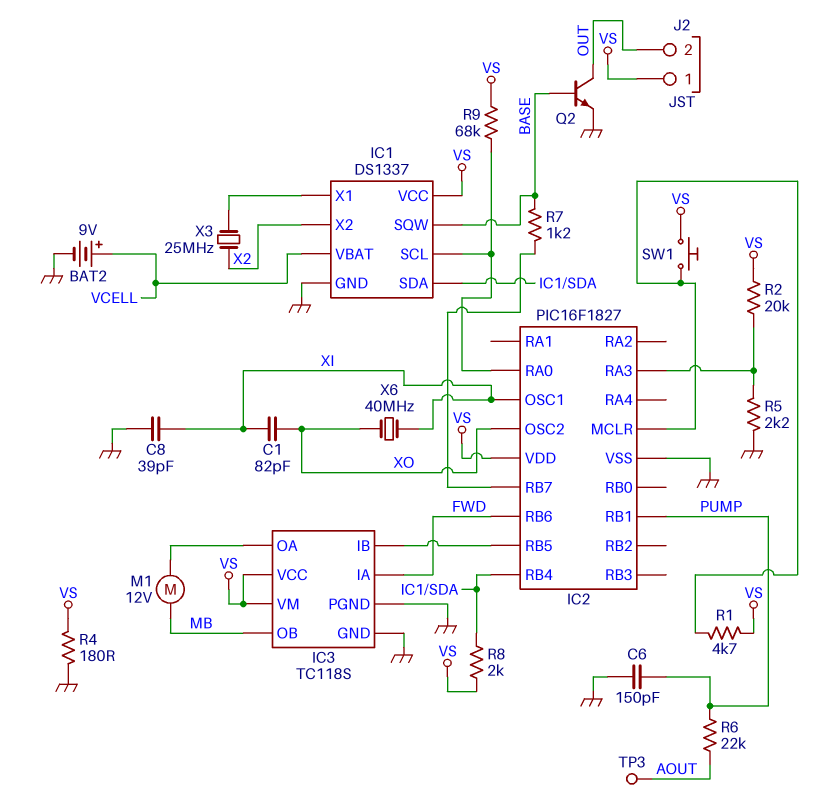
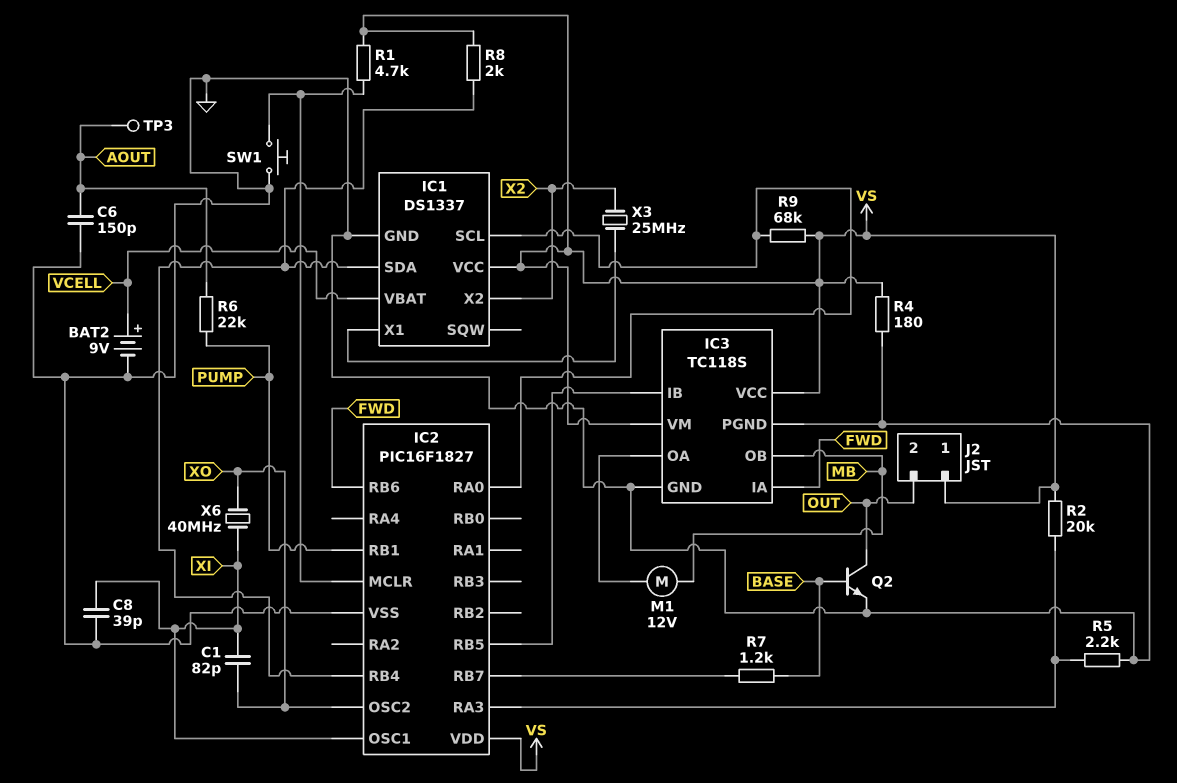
C6: 150pF (GND, PUMP) -> 150pF (AOUT, GND)
IC1 pin SQW: BASE -> none
SW1: button (IC2/MCLR, VS) -> button (GND, IC2/MCLR)

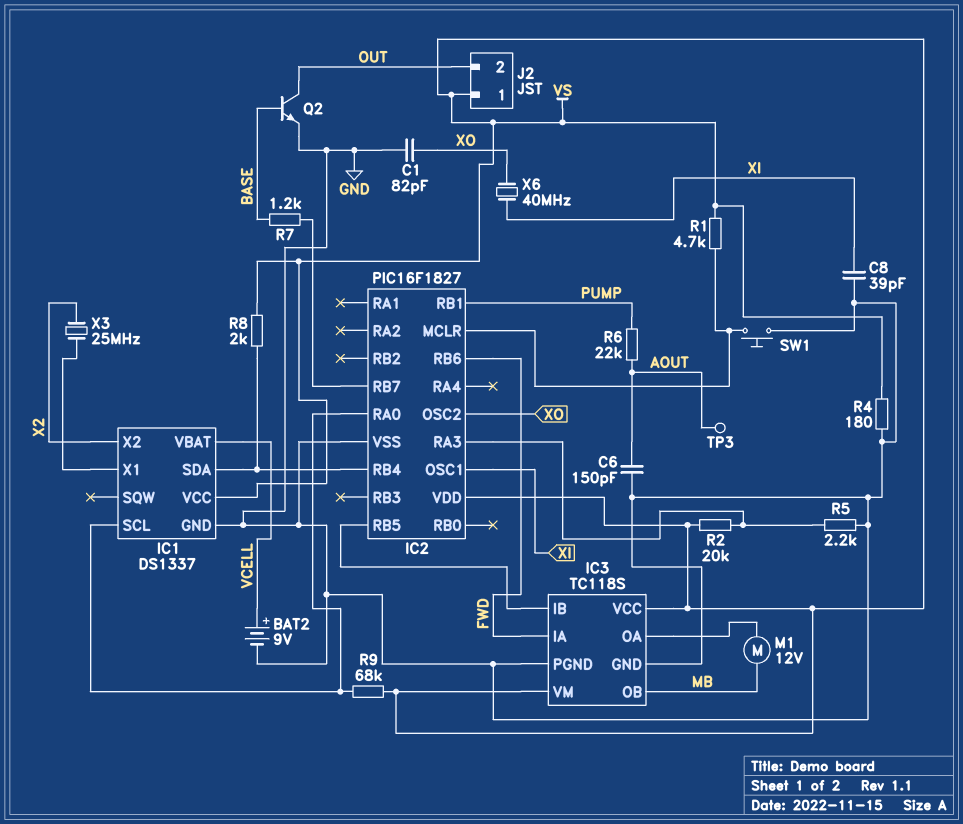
C1: 82pF (XI, XO) -> 82pF (GND, XO)

